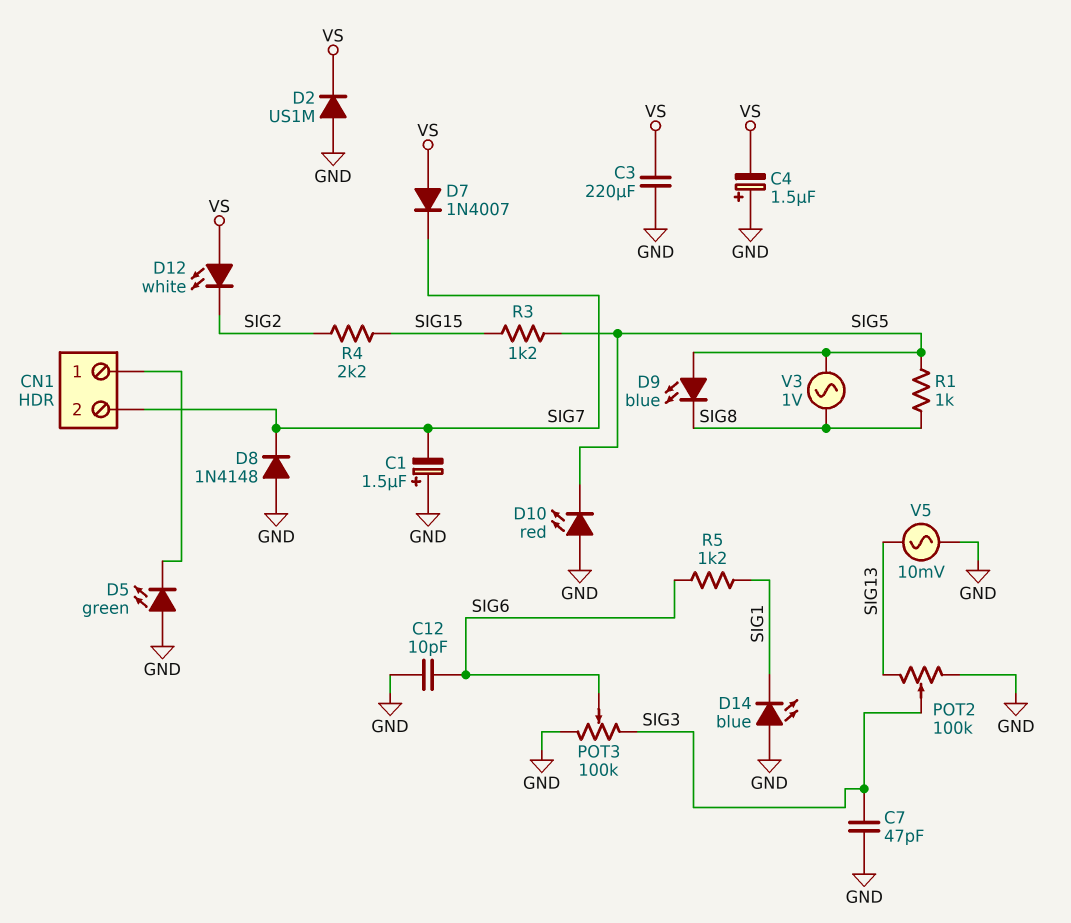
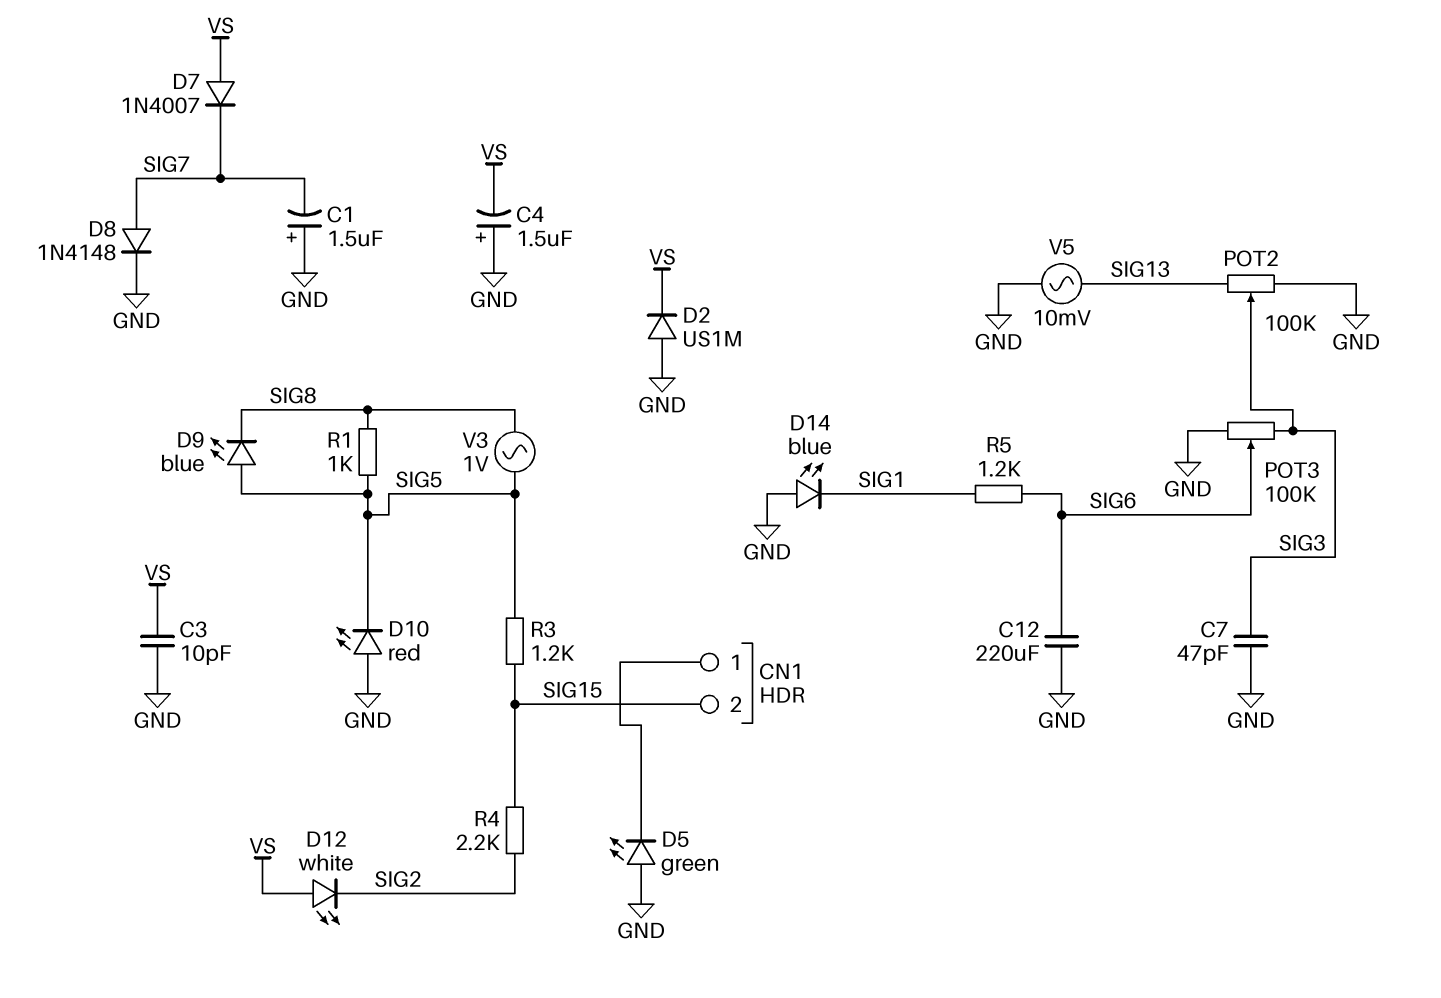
C3: 220uF (GND, VS) -> 10pF (GND, VS)
C12: 10pF (GND, SIG6) -> 220uF (GND, SIG6)
CN1 pin 2: SIG7 -> SIG15
D8: diode 1N4148 (A GND, K SIG7) -> diode 1N4148 (A SIG7, K GND)

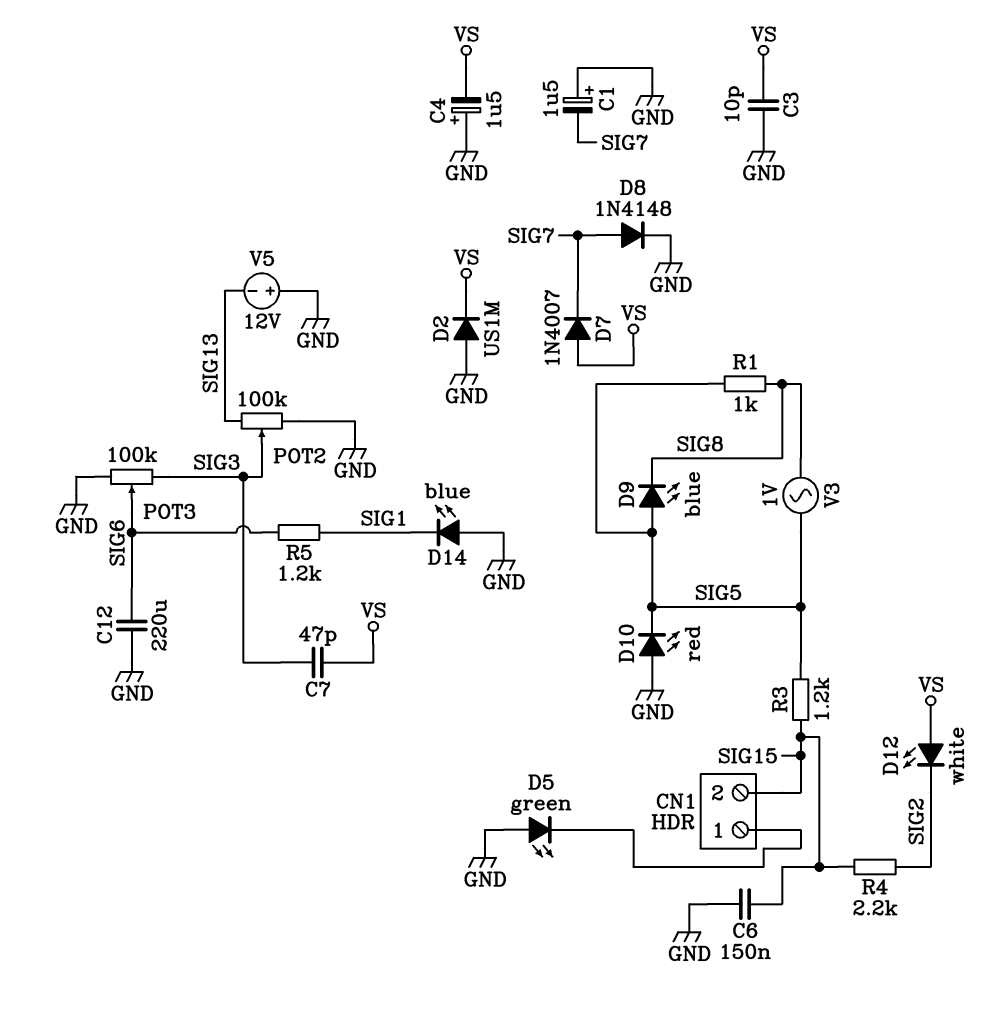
C6: none -> 150nF (GND, SIG15)
C7: 47pF (GND, SIG3) -> 47pF (SIG3, VS)
V5: AC 10mV (GND, SIG13) -> 12V (plus GND, minus SIG13)

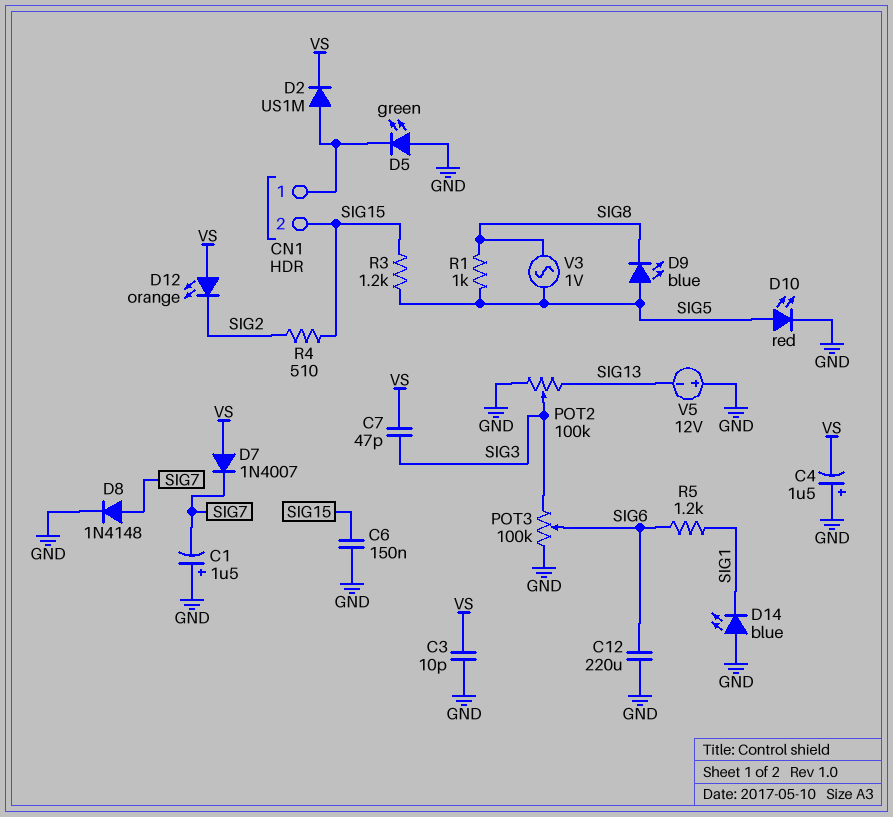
D2: diode US1M (A GND, K VS) -> diode US1M (A CN1/1, K VS)
D10: LED red (A GND, K SIG5) -> LED red (A SIG5, K GND)
D12: LED white (A VS, K SIG2) -> LED orange (A VS, K SIG2)
R4: 2.2k (SIG2, SIG15) -> 510 (SIG2, SIG15)

